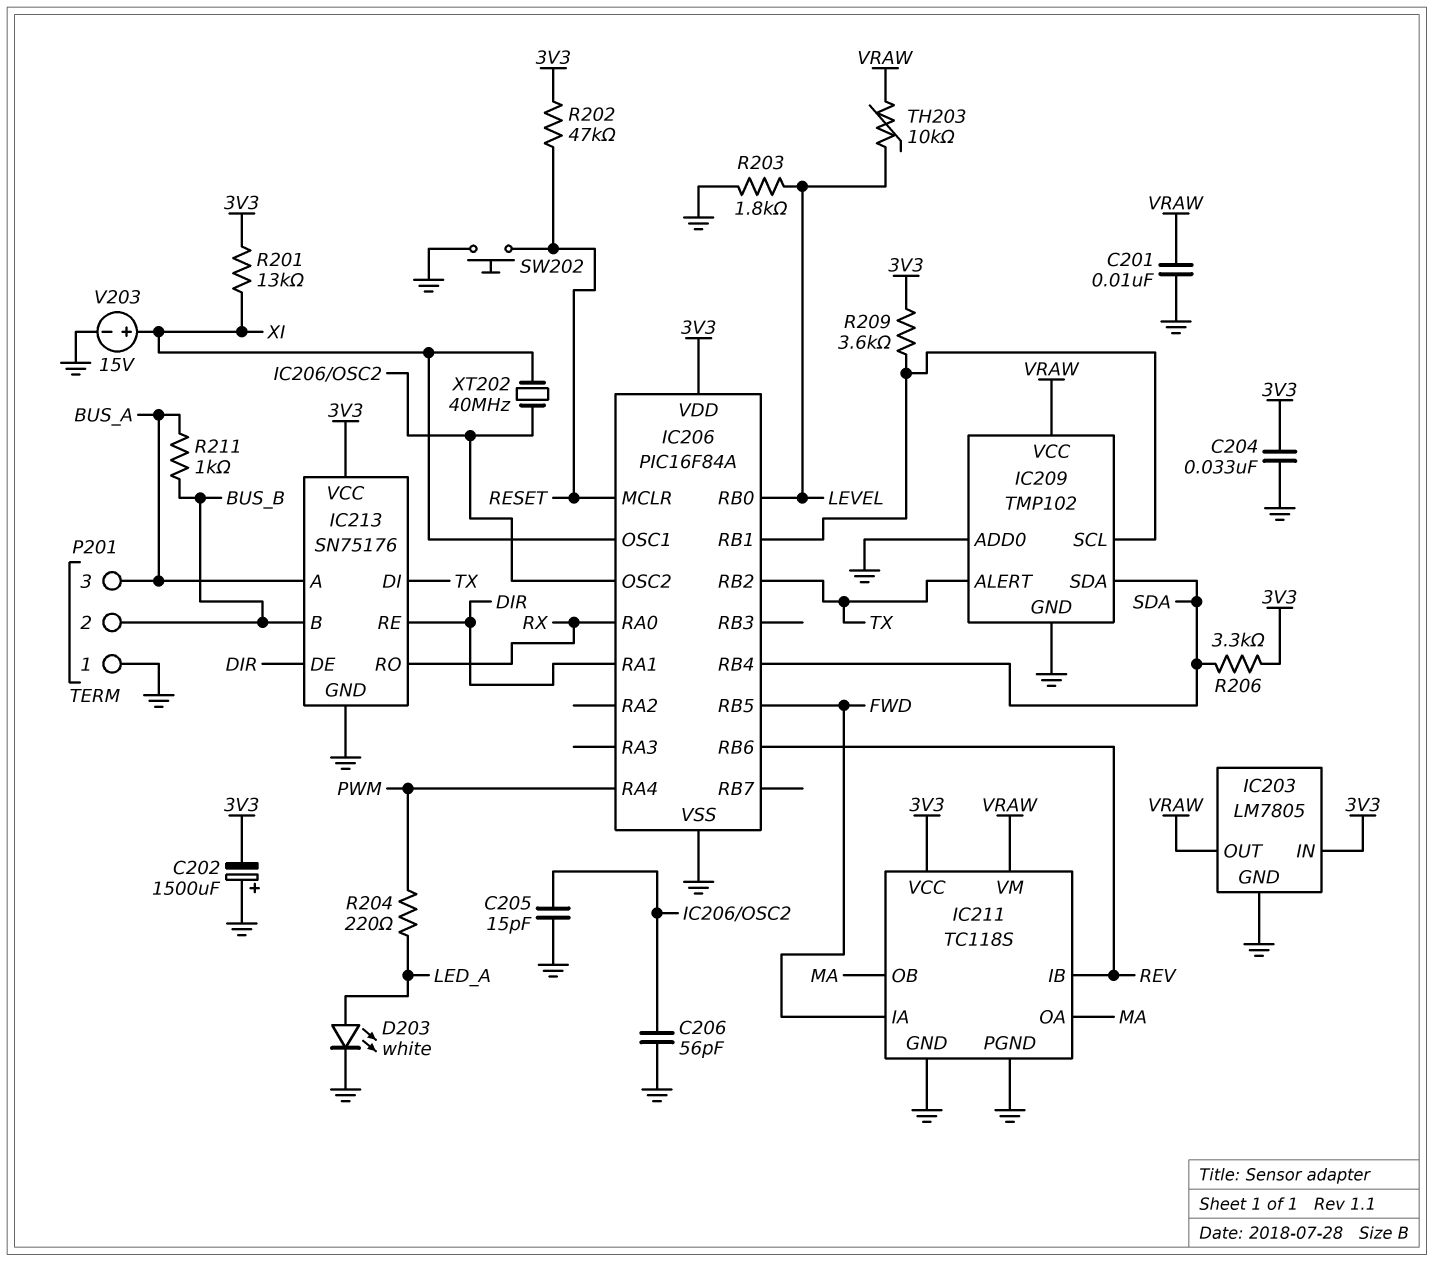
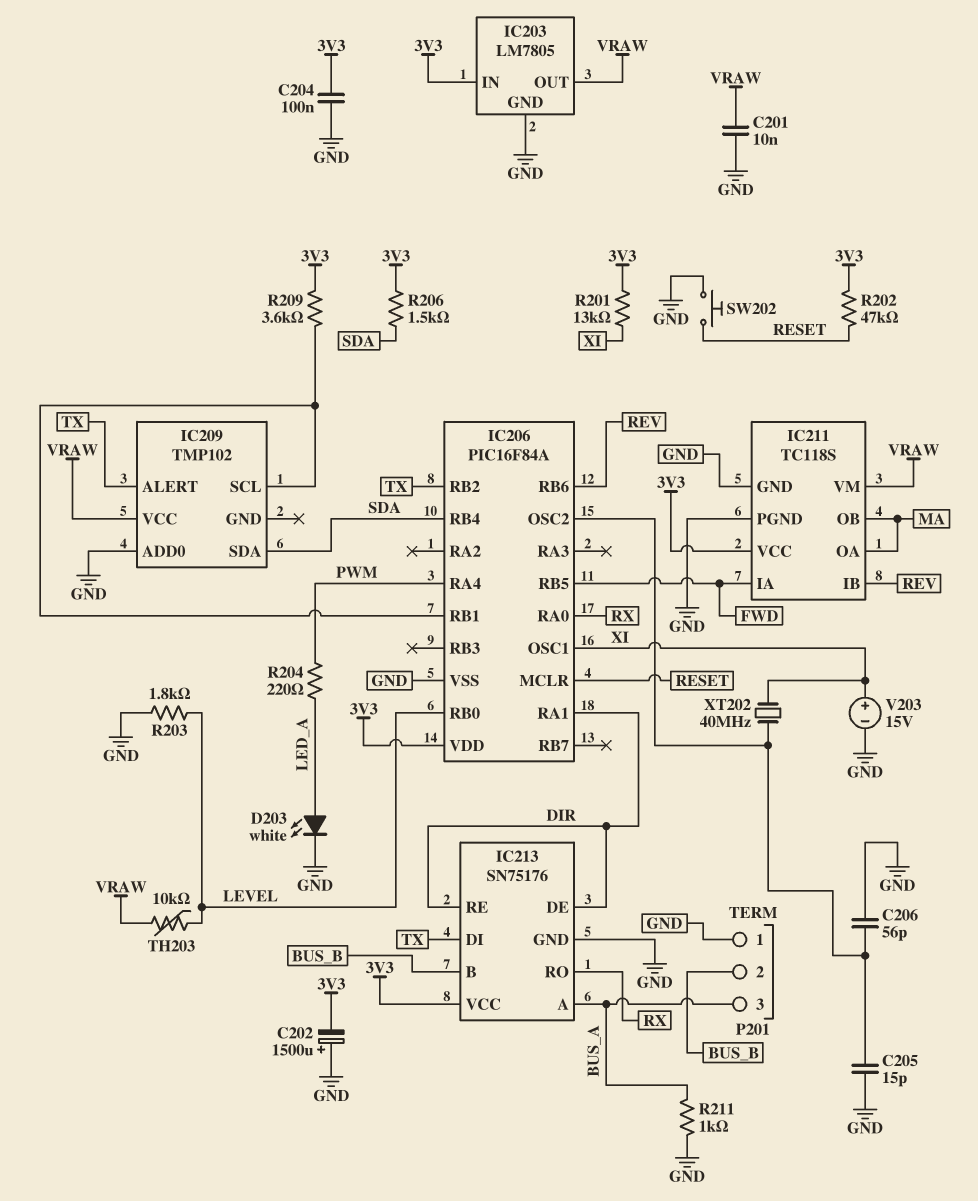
C204: 33nF (3V3, GND) -> 100nF (3V3, GND)
IC209 pin GND: GND -> none
R206: 3.3k (3V3, SDA) -> 1.5k (3V3, SDA)
R211: 1k (BUS_A, BUS_B) -> 1k (BUS_A, GND)

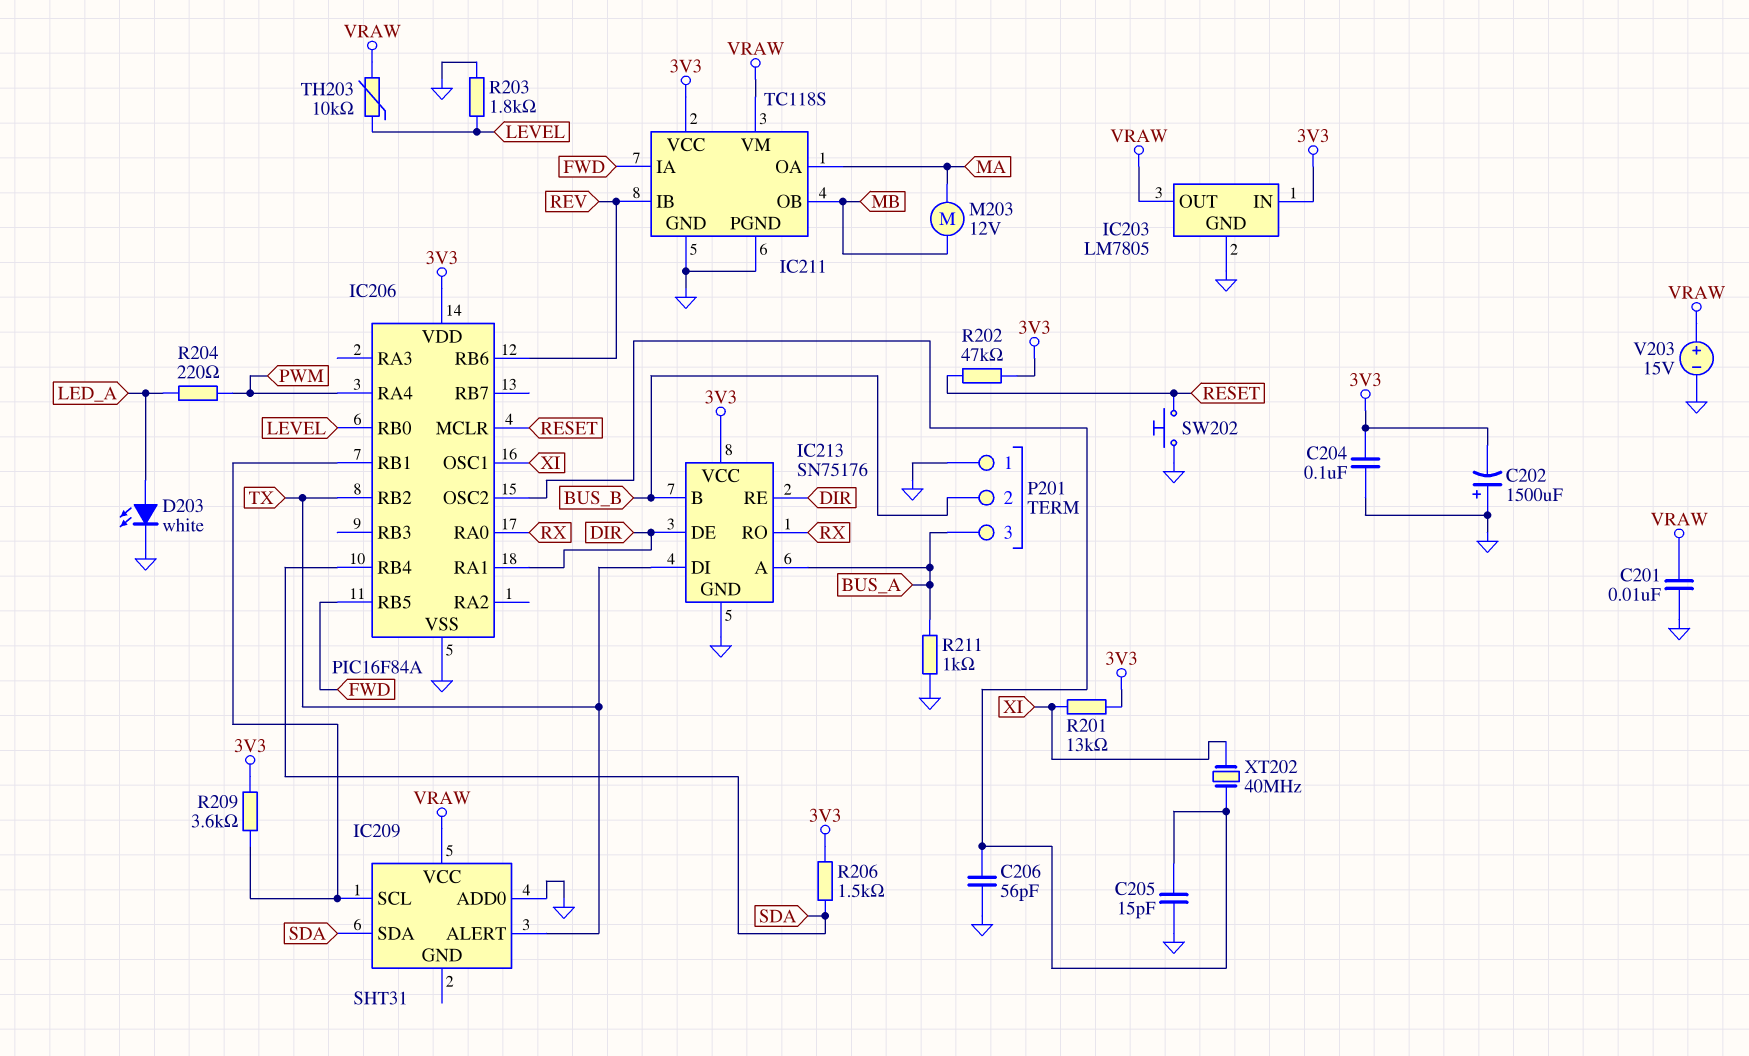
IC209: TMP102 -> SHT31
IC211 pin OB: MA -> MB
M203: none -> motor 12V (MA, MB)
V203: 15V (plus XI, minus GND) -> 15V (plus VRAW, minus GND)

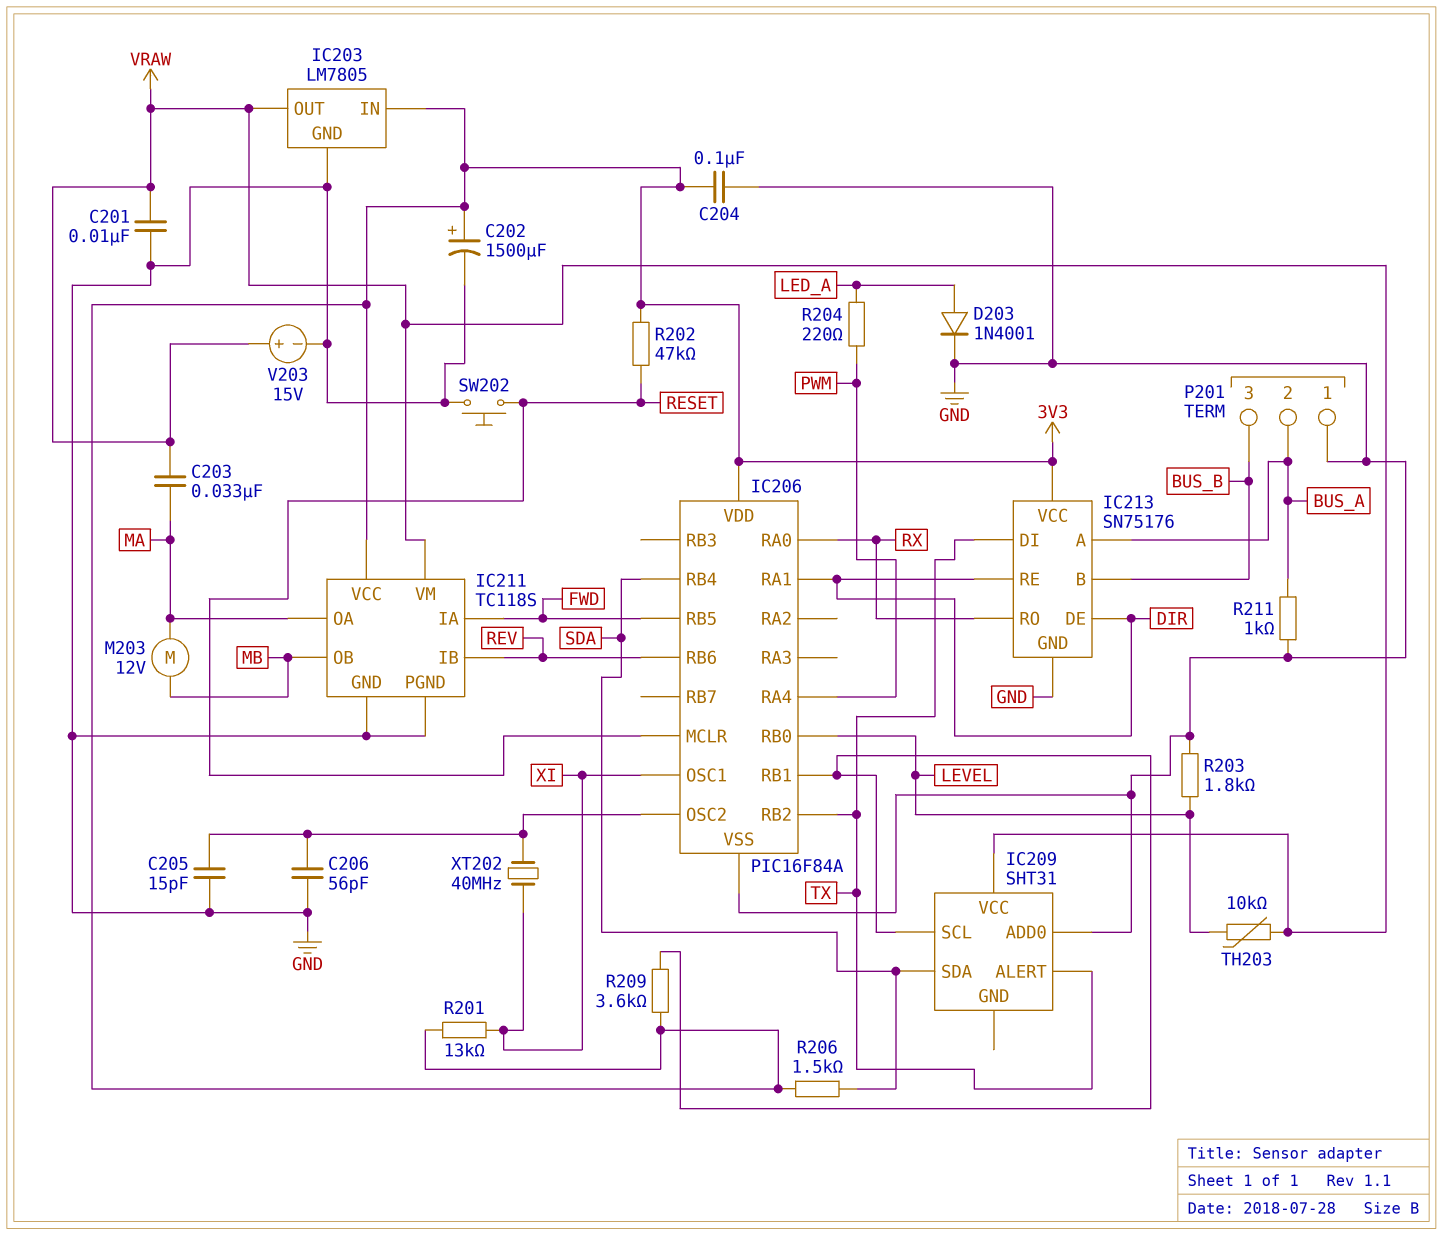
C202: 1500uF (plus GND, minus 3V3) -> 1500uF (plus 3V3, minus GND)
C203: none -> 33nF (MA, VRAW)
D203: LED white (A LED_A, K GND) -> diode 1N4001 (A LED_A, K GND)
P201 pin 2: BUS_B -> BUS_A
P201 pin 3: BUS_A -> BUS_B

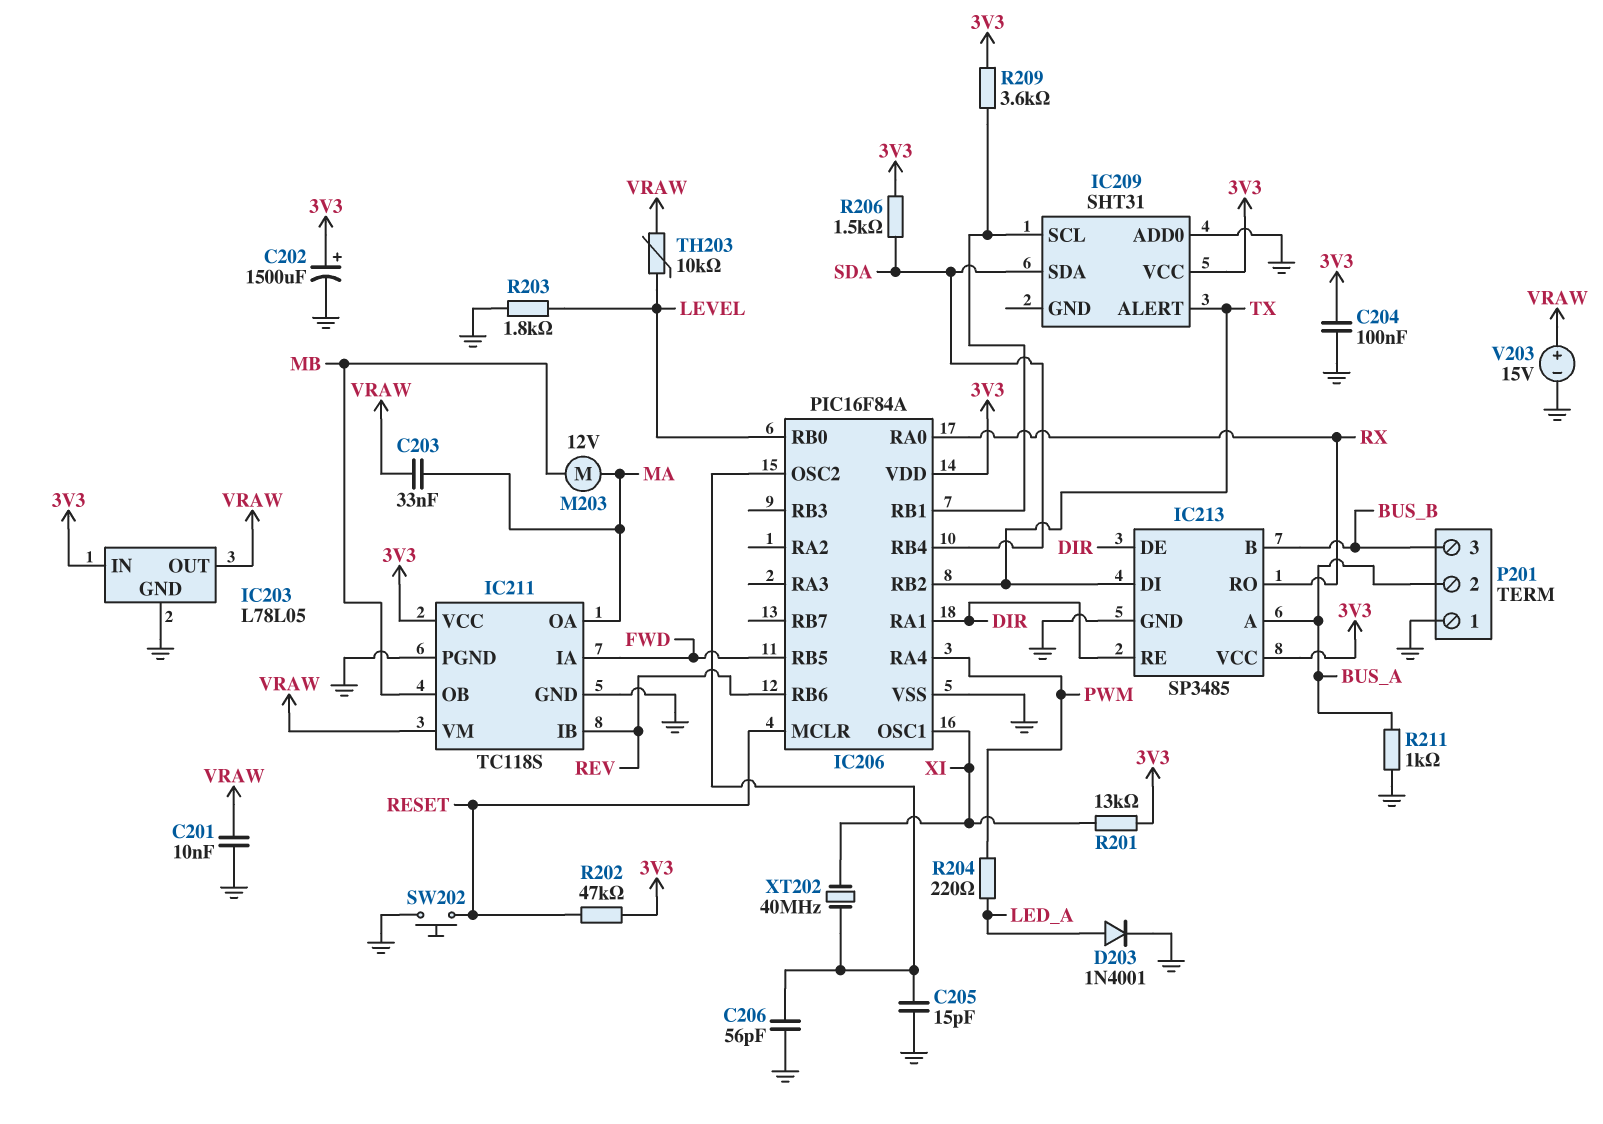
IC203: LM7805 -> L78L05
IC209 pin VCC: VRAW -> 3V3
IC213: SN75176 -> SP3485

